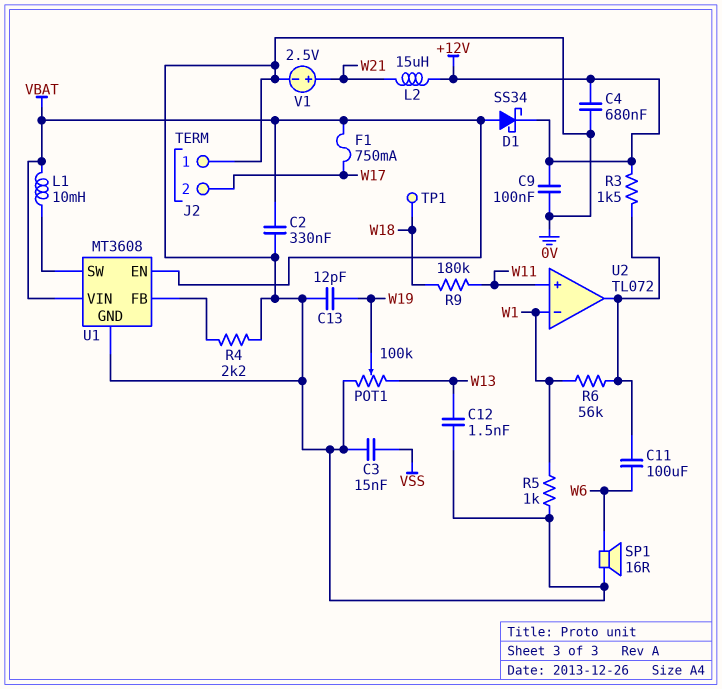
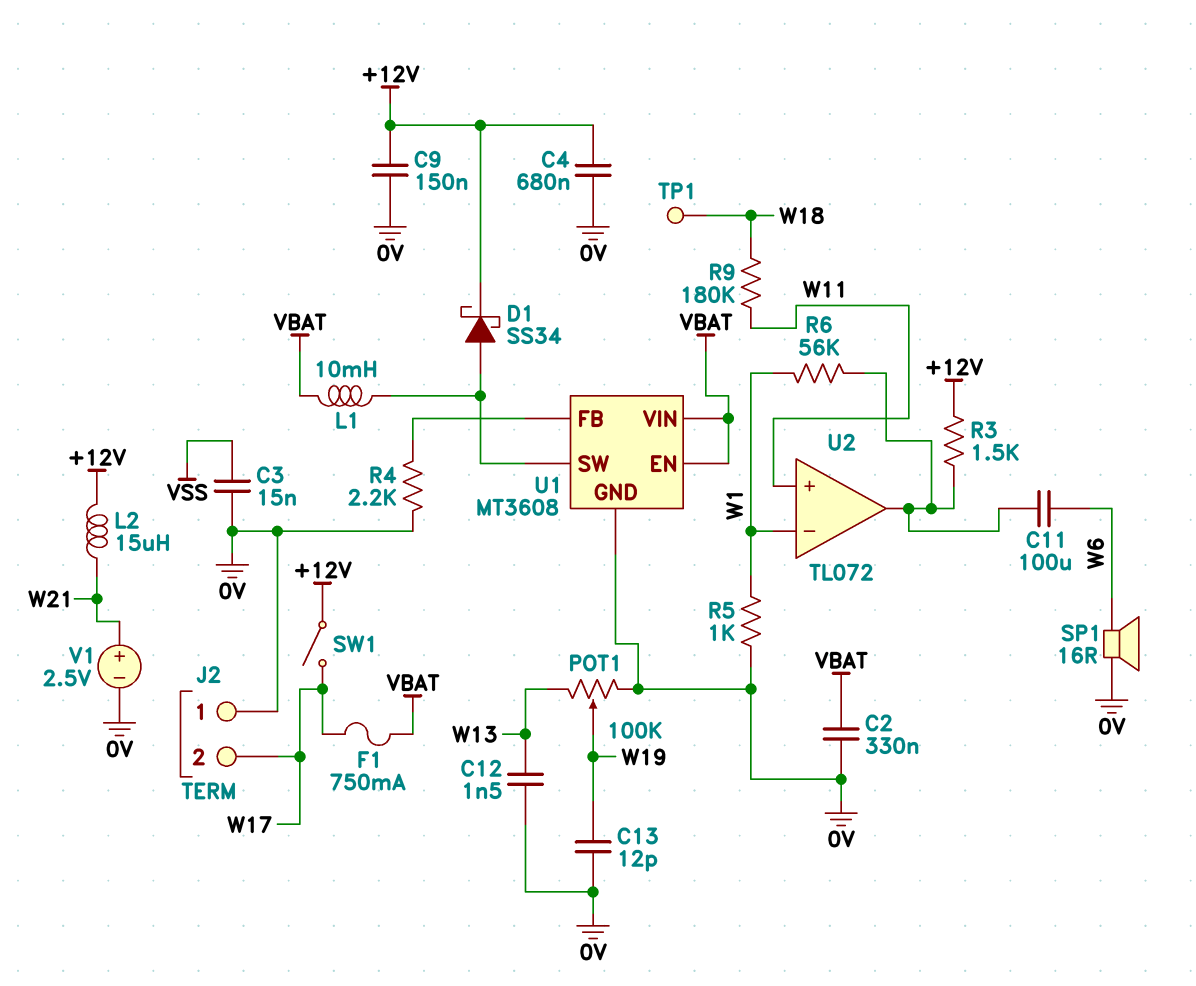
C9: 100nF (+12V, 0V) -> 150nF (+12V, 0V)
D1: schottky SS34 (A VBAT, K +12V) -> schottky SS34 (A U1/SW, K +12V)
SW1: none -> switch (+12V, W17)

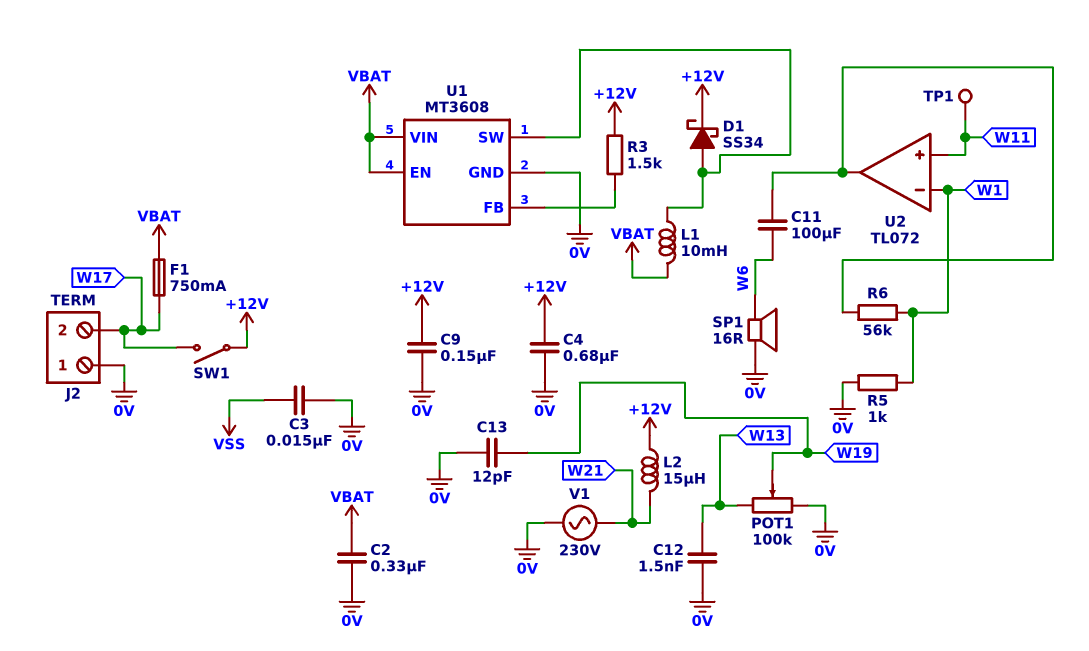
R3: 1.5k (+12V, U2/out) -> 1.5k (+12V, U1/FB)
R4: 2.2k (0V, U1/FB) -> none
R9: 180k (W11, W18) -> none
TP1: test point (W18) -> test point (W11)
V1: 2.5V (plus W21, minus 0V) -> AC 230V (0V, W21)

